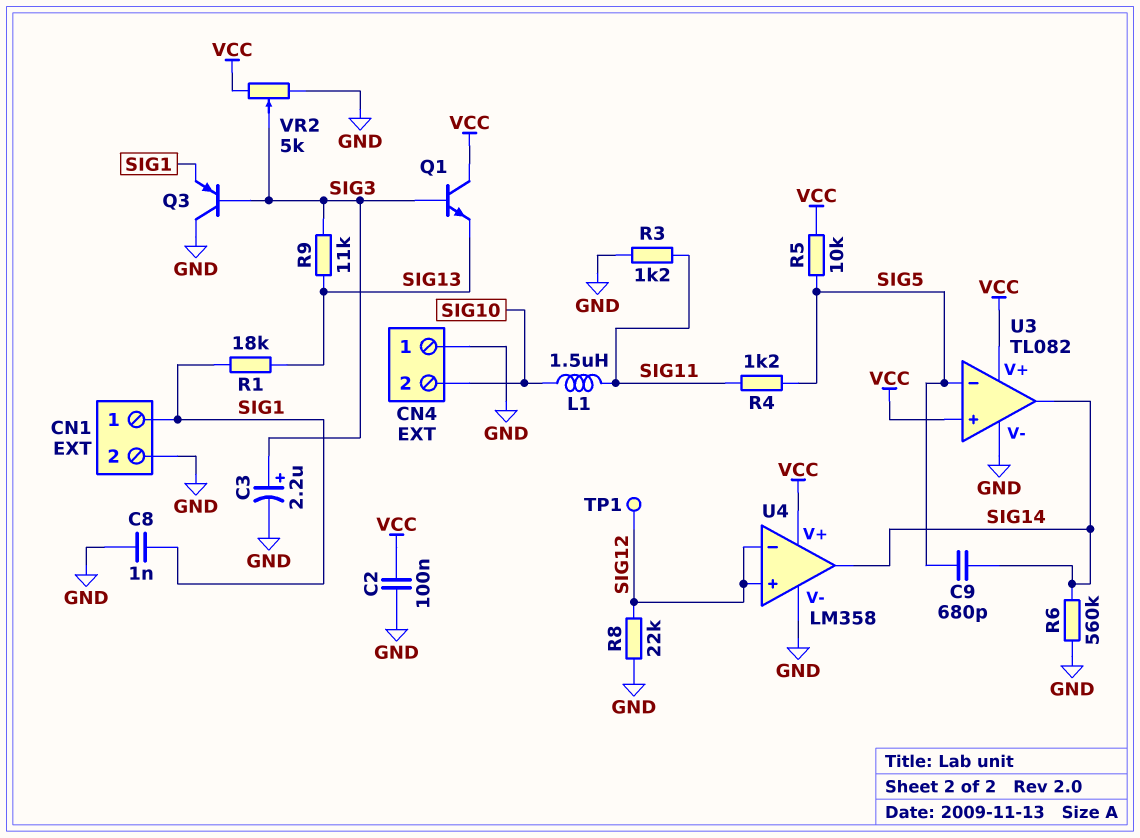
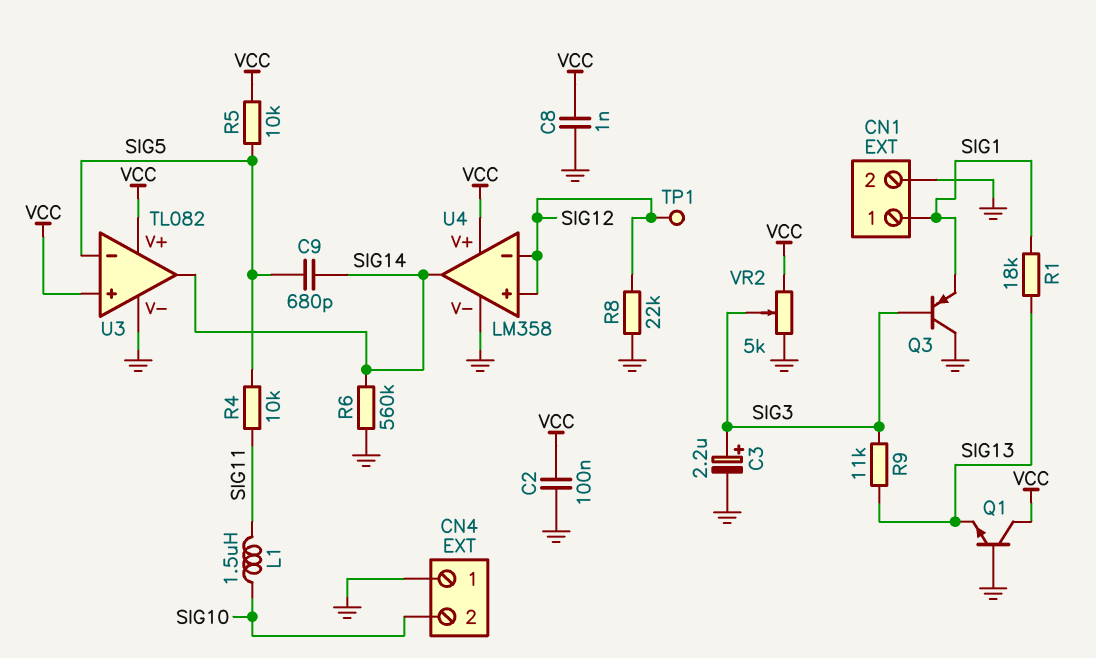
C8: 1nF (GND, SIG1) -> 1nF (GND, VCC)
Q1: NPN (B SIG3, C VCC, E SIG13) -> NPN (B GND, C VCC, E SIG13)
R3: 1.2k (GND, SIG11) -> none
R4: 1.2k (SIG5, SIG11) -> 10k (SIG5, SIG11)

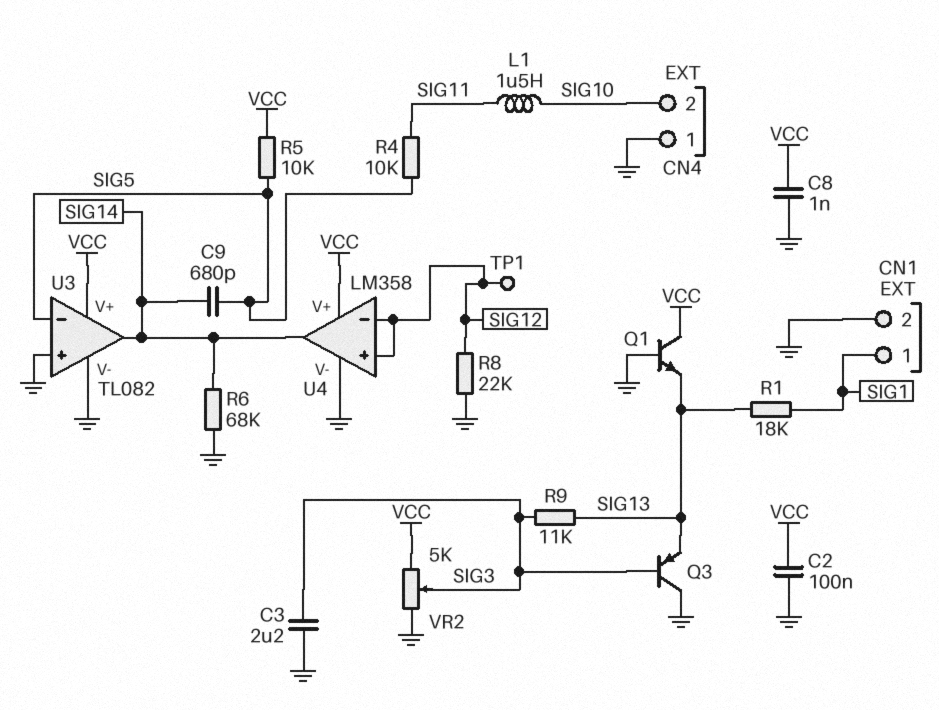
C3: 2.2uF (plus SIG3, minus GND) -> 2.2uF (GND, SIG3)
Q3: PNP (B SIG3, C GND, E SIG1) -> PNP (B SIG3, C GND, E SIG13)
R6: 560k (GND, SIG14) -> 68k (GND, SIG14)
U3 pin in+: VCC -> GND

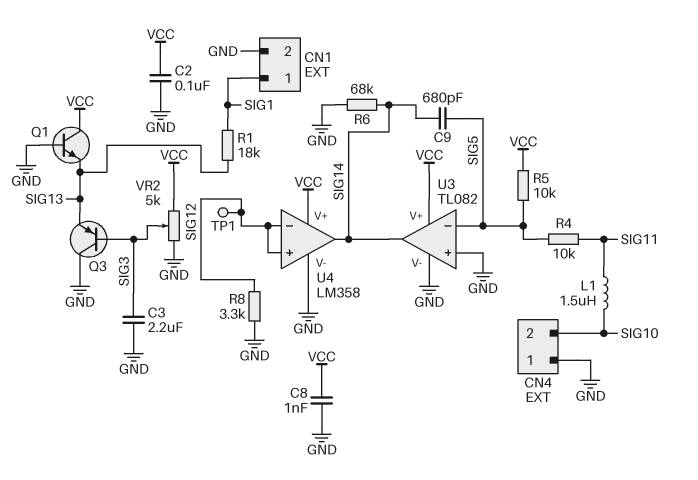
R8: 22k (GND, SIG12) -> 3.3k (GND, SIG12)
R9: 11k (SIG3, SIG13) -> none

